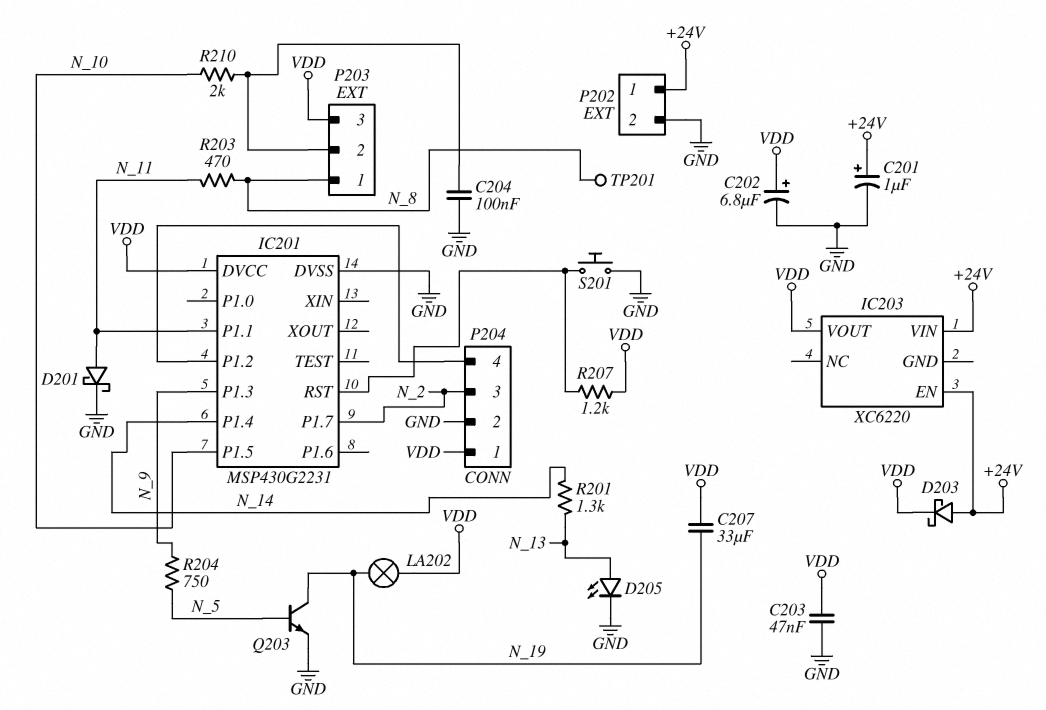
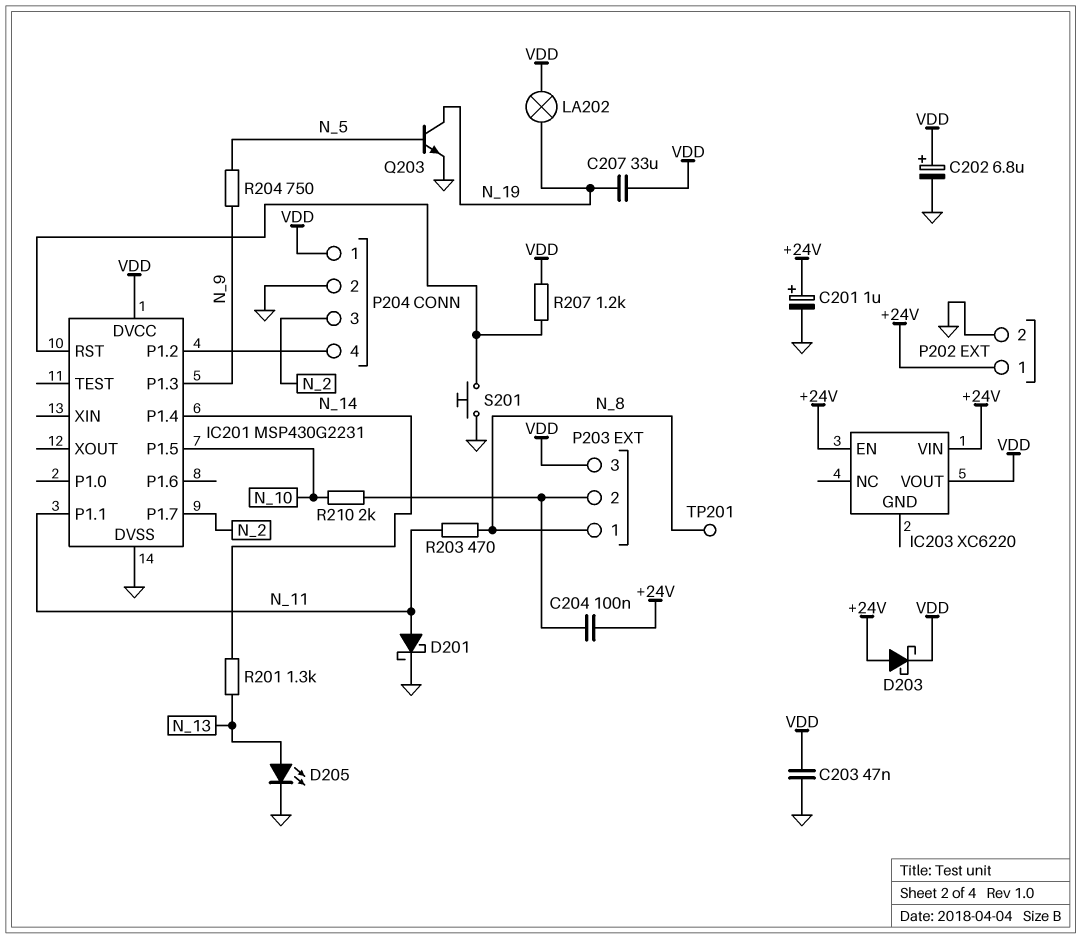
C204: 100nF (GND, P203/2) -> 100nF (+24V, P203/2)

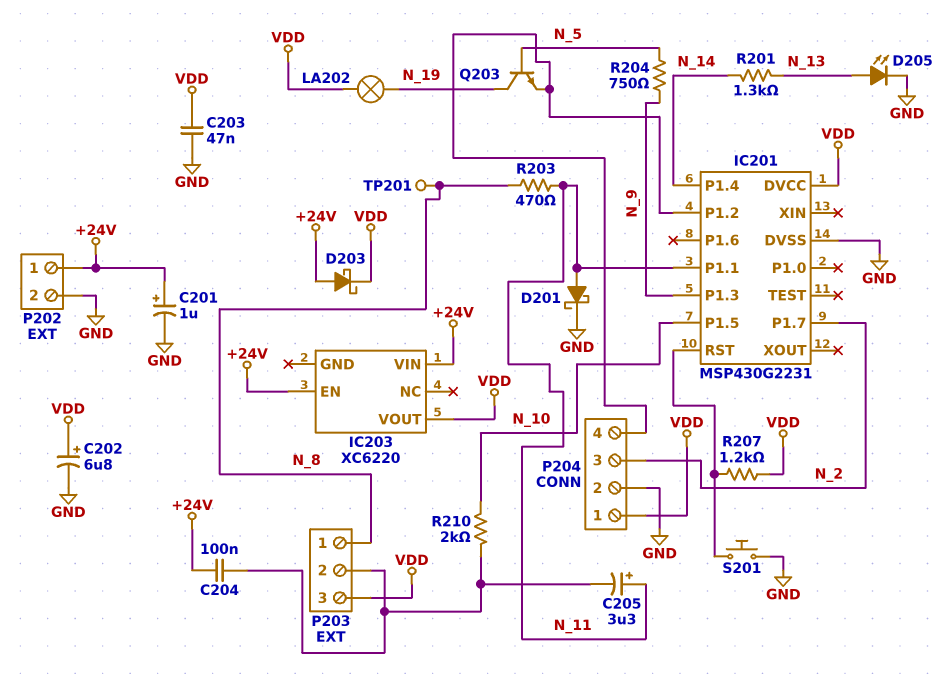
C205: none -> 3.3uF (plus N_11, minus P203/2)
C207: 33uF (N_19, VDD) -> none
Q203: NPN (B N_5, C N_19, E GND) -> NPN (B N_5, C N_19, E IC201/P1.2)

